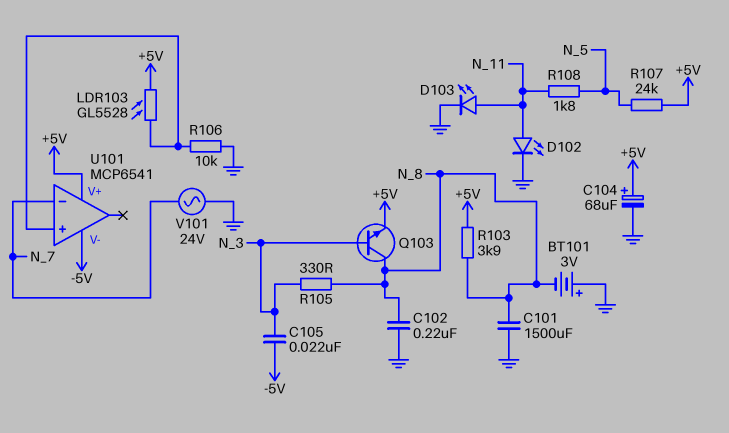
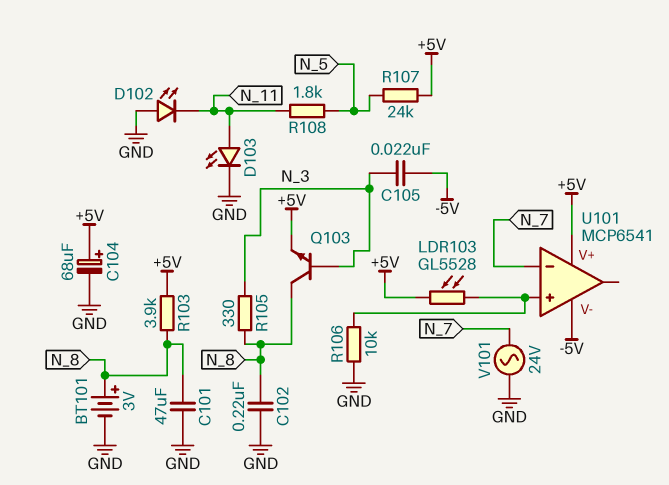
BT101: 3V (plus GND, minus N_8) -> 3V (plus N_8, minus GND)
C101: 1500uF (GND, N_8) -> 47uF (GND, N_8)
D102: LED (A N_11, K GND) -> LED (A GND, K N_11)

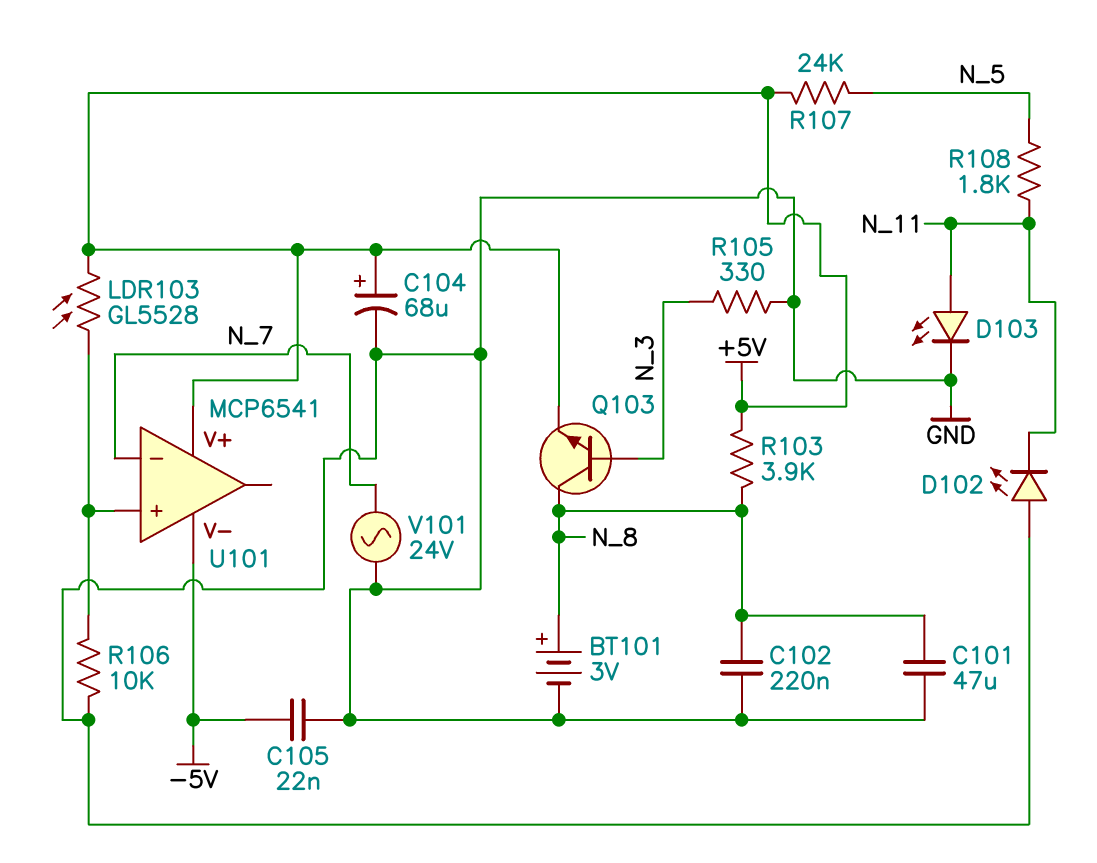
C105: 22nF (-5V, N_3) -> 22nF (-5V, GND)
R105: 330 (N_3, N_8) -> 330 (GND, N_3)

